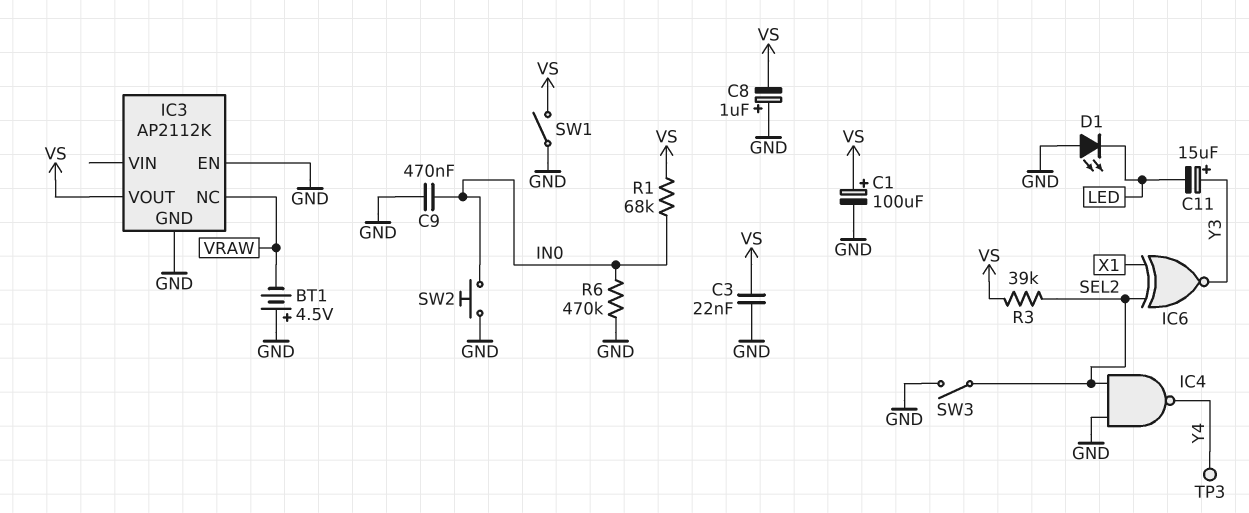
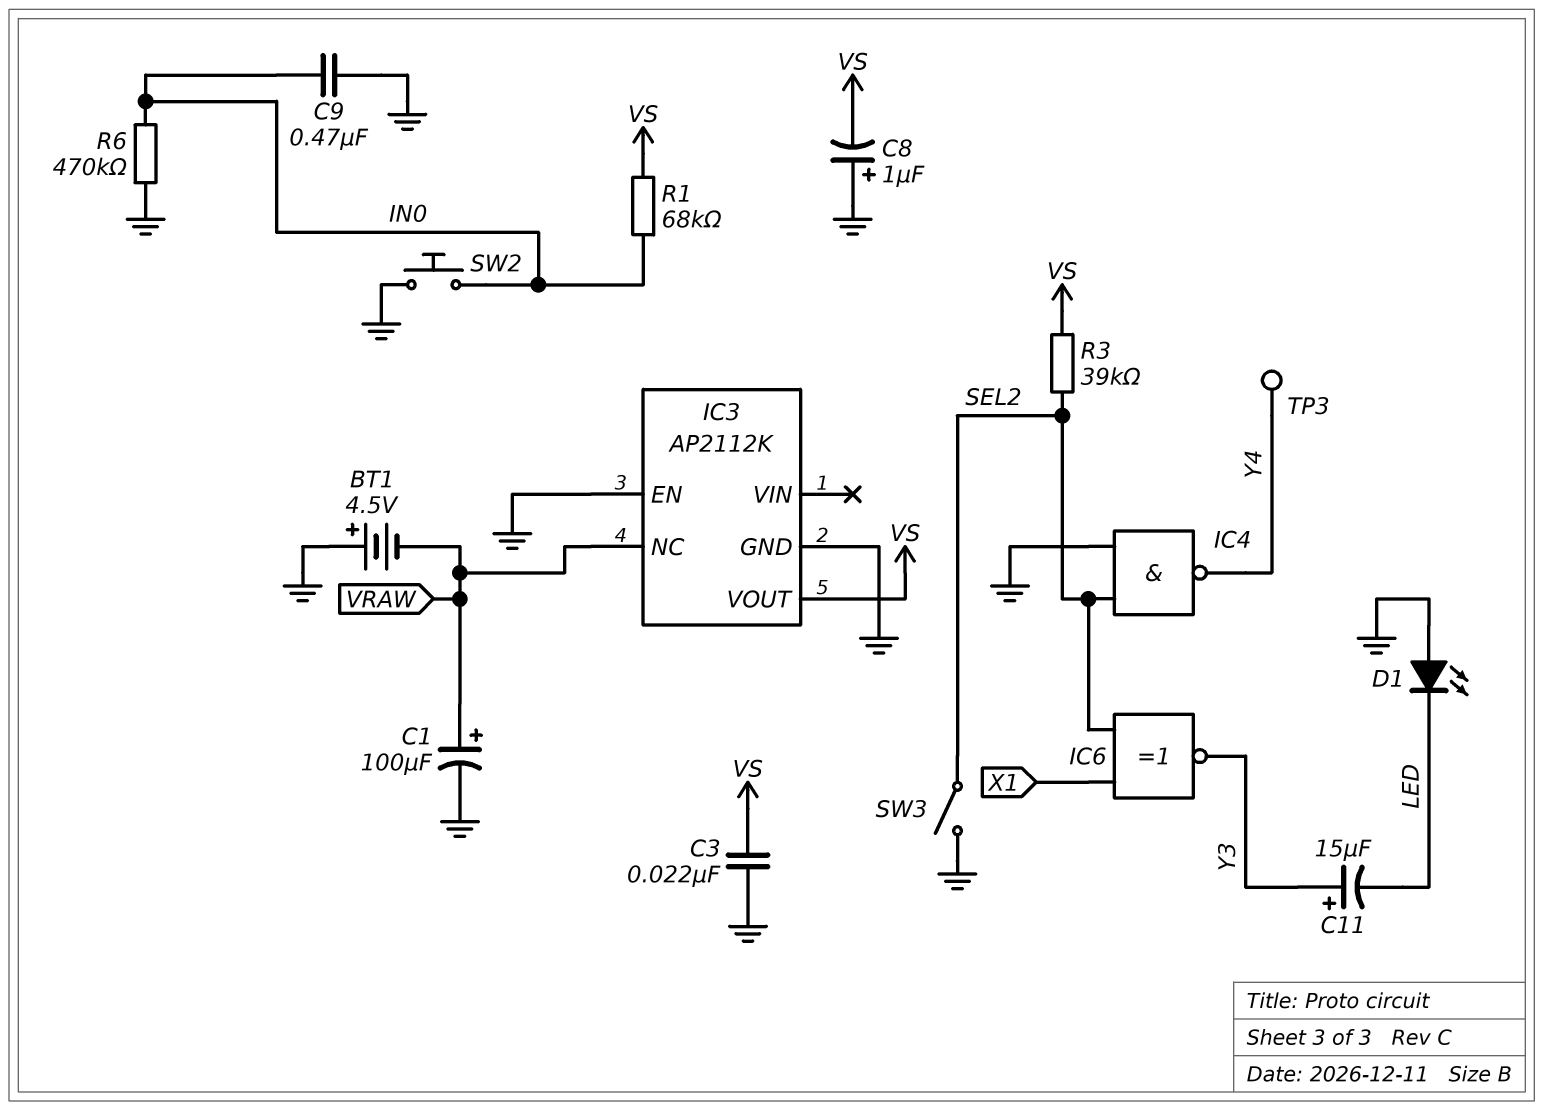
C1: 100uF (plus VS, minus GND) -> 100uF (plus VRAW, minus GND)
SW1: switch (GND, VS) -> none

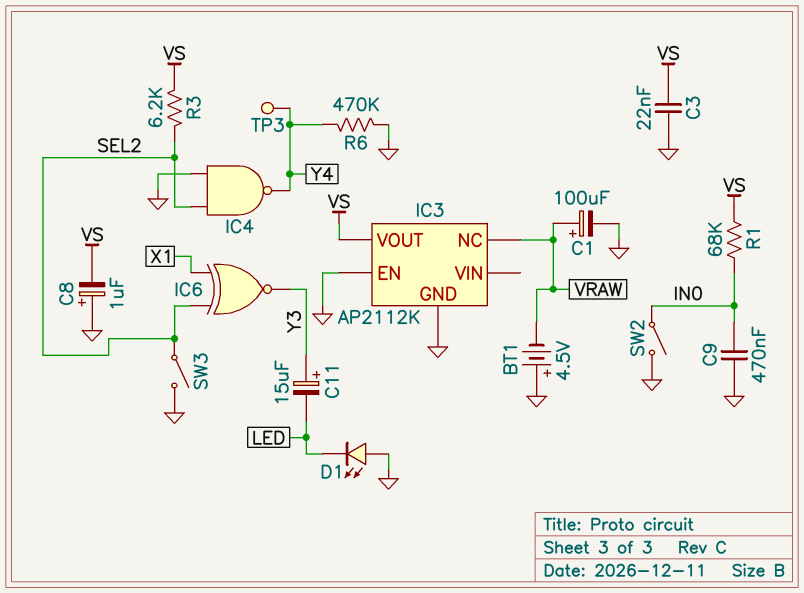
R3: 39k (SEL2, VS) -> 6.2k (SEL2, VS)
R6: 470k (GND, IN0) -> 470k (GND, Y4)
SW2: button (GND, IN0) -> switch (GND, IN0)

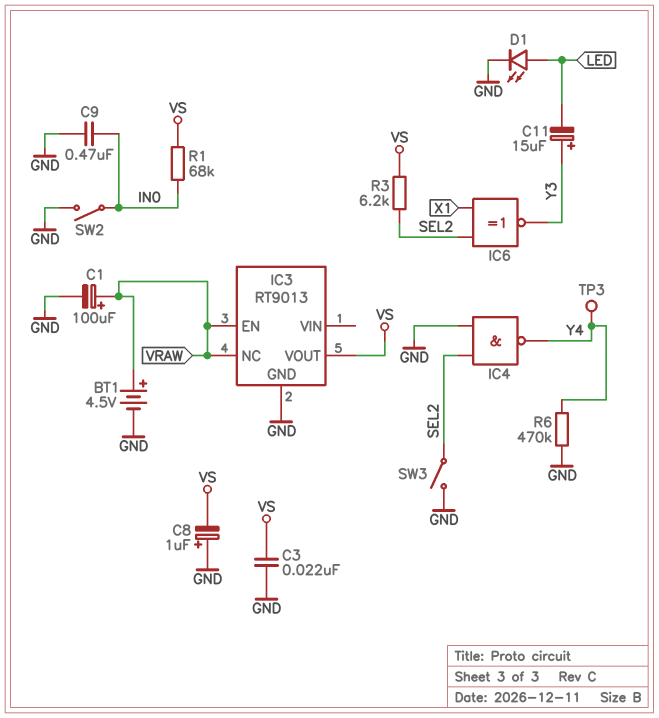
BT1: 4.5V (plus GND, minus VRAW) -> 4.5V (plus VRAW, minus GND)
D1: LED (A GND, K LED) -> LED (A LED, K GND)
IC3: AP2112K -> RT9013
IC3 pin EN: GND -> VRAW

